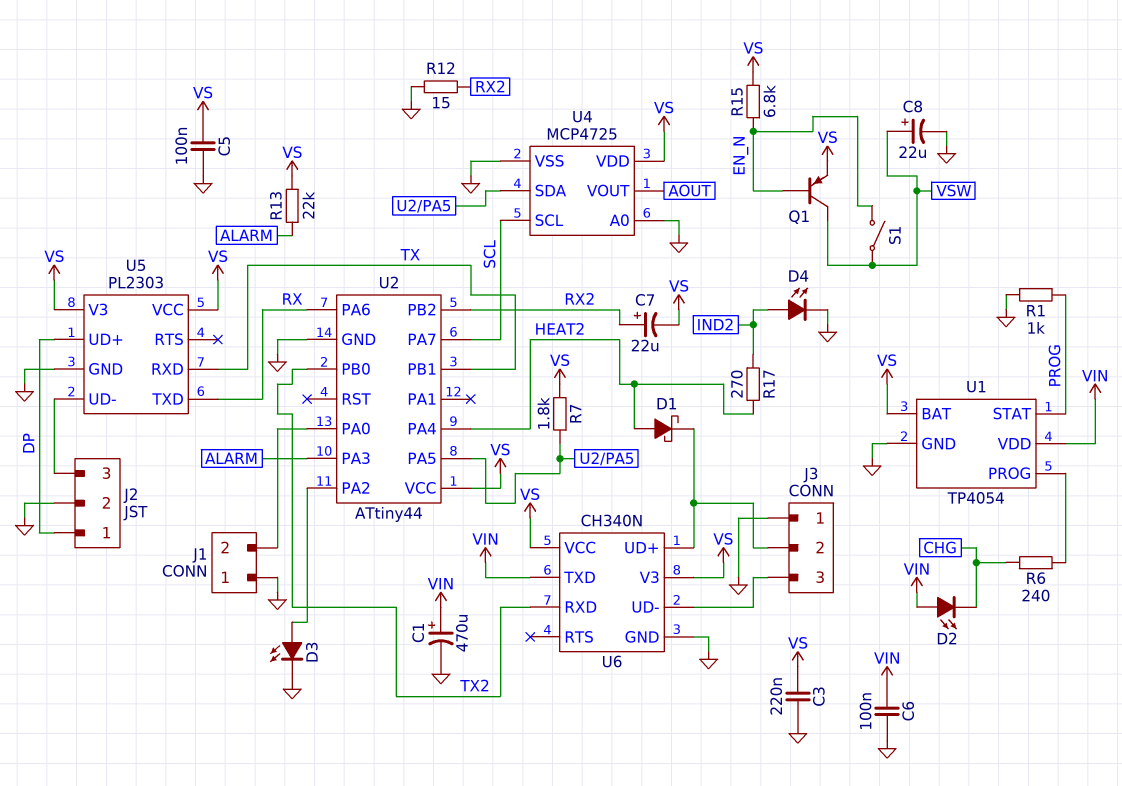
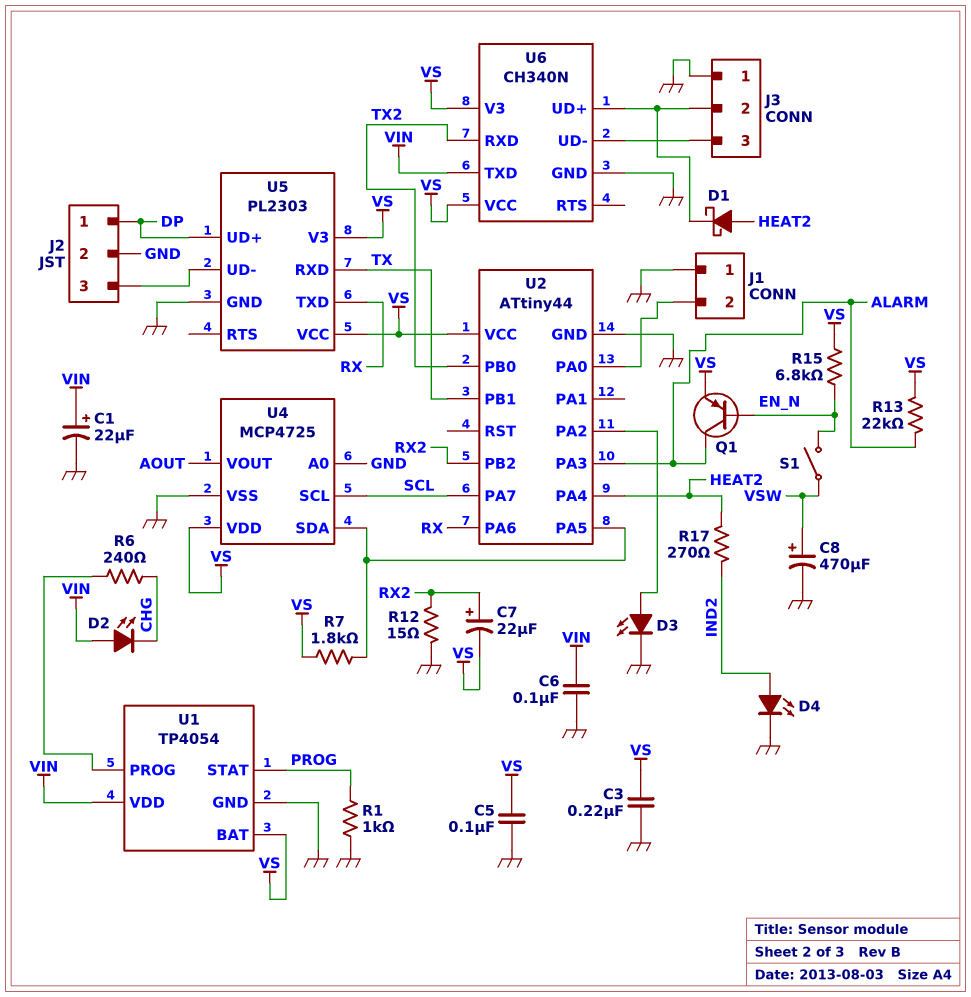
C1: 470uF (plus VIN, minus GND) -> 22uF (plus VIN, minus GND)
C8: 22uF (plus VSW, minus GND) -> 470uF (plus VSW, minus GND)
Q1: PNP (B EN_N, C VSW, E VS) -> PNP (B EN_N, C ALARM, E VS)

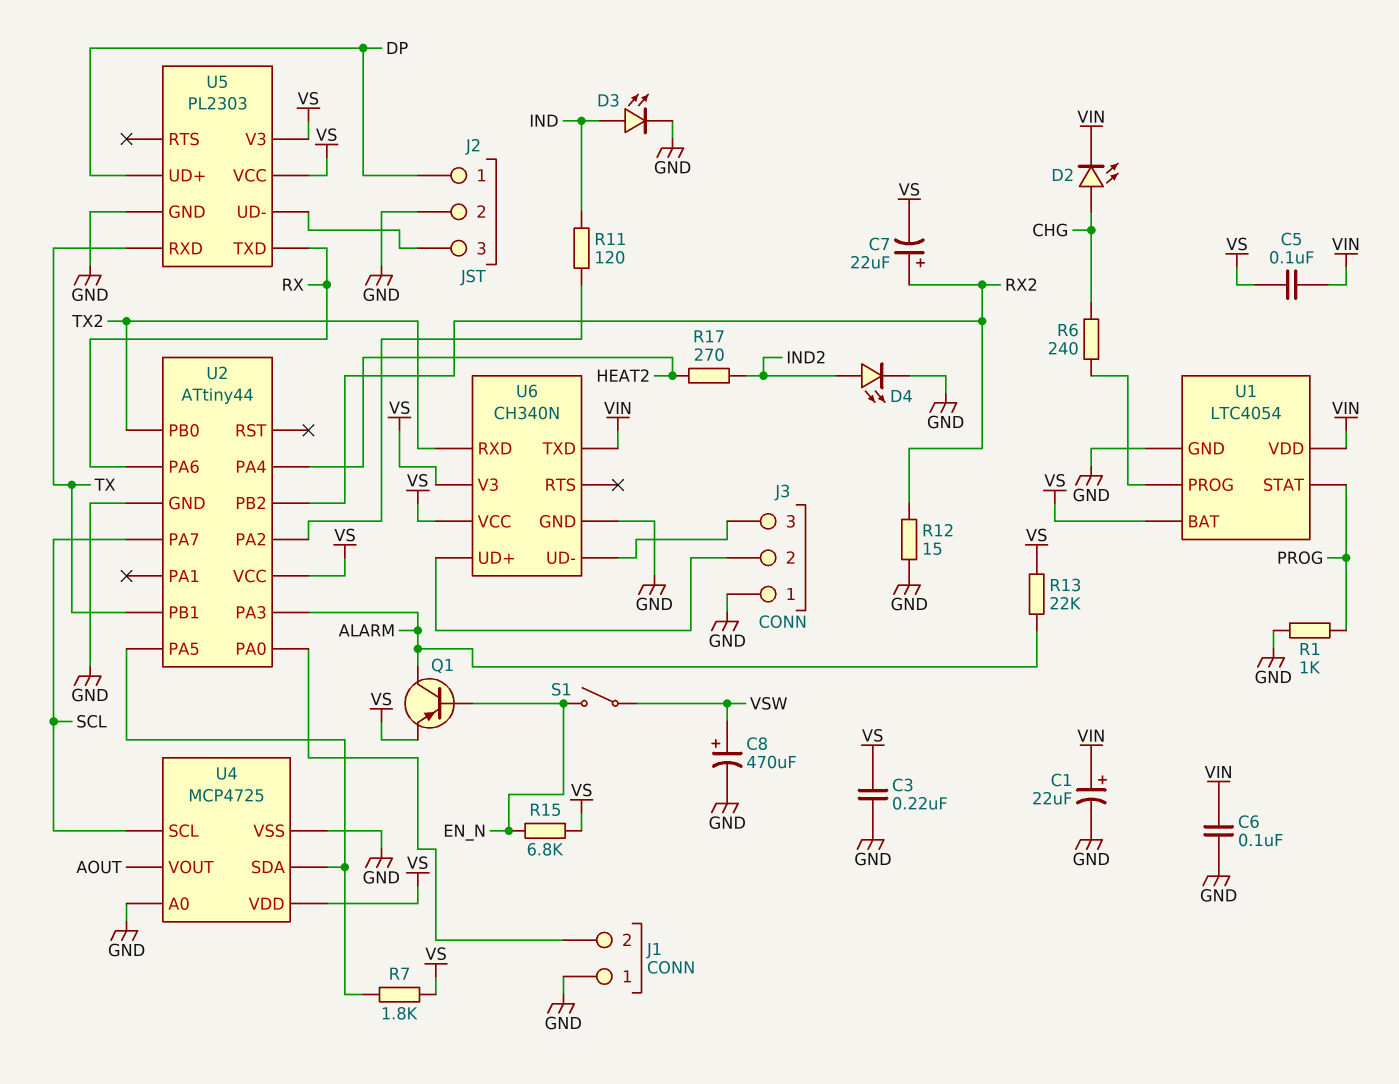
C5: 100nF (GND, VS) -> 100nF (VIN, VS)
D1: schottky (A HEAT2, K J3/2) -> none
D2: LED (A VIN, K CHG) -> LED (A CHG, K VIN)
D3: LED (A U2/PA2, K GND) -> LED (A IND, K GND)
R11: none -> 120 (IND, U2/PA2)
U1: TP4054 -> LTC4054

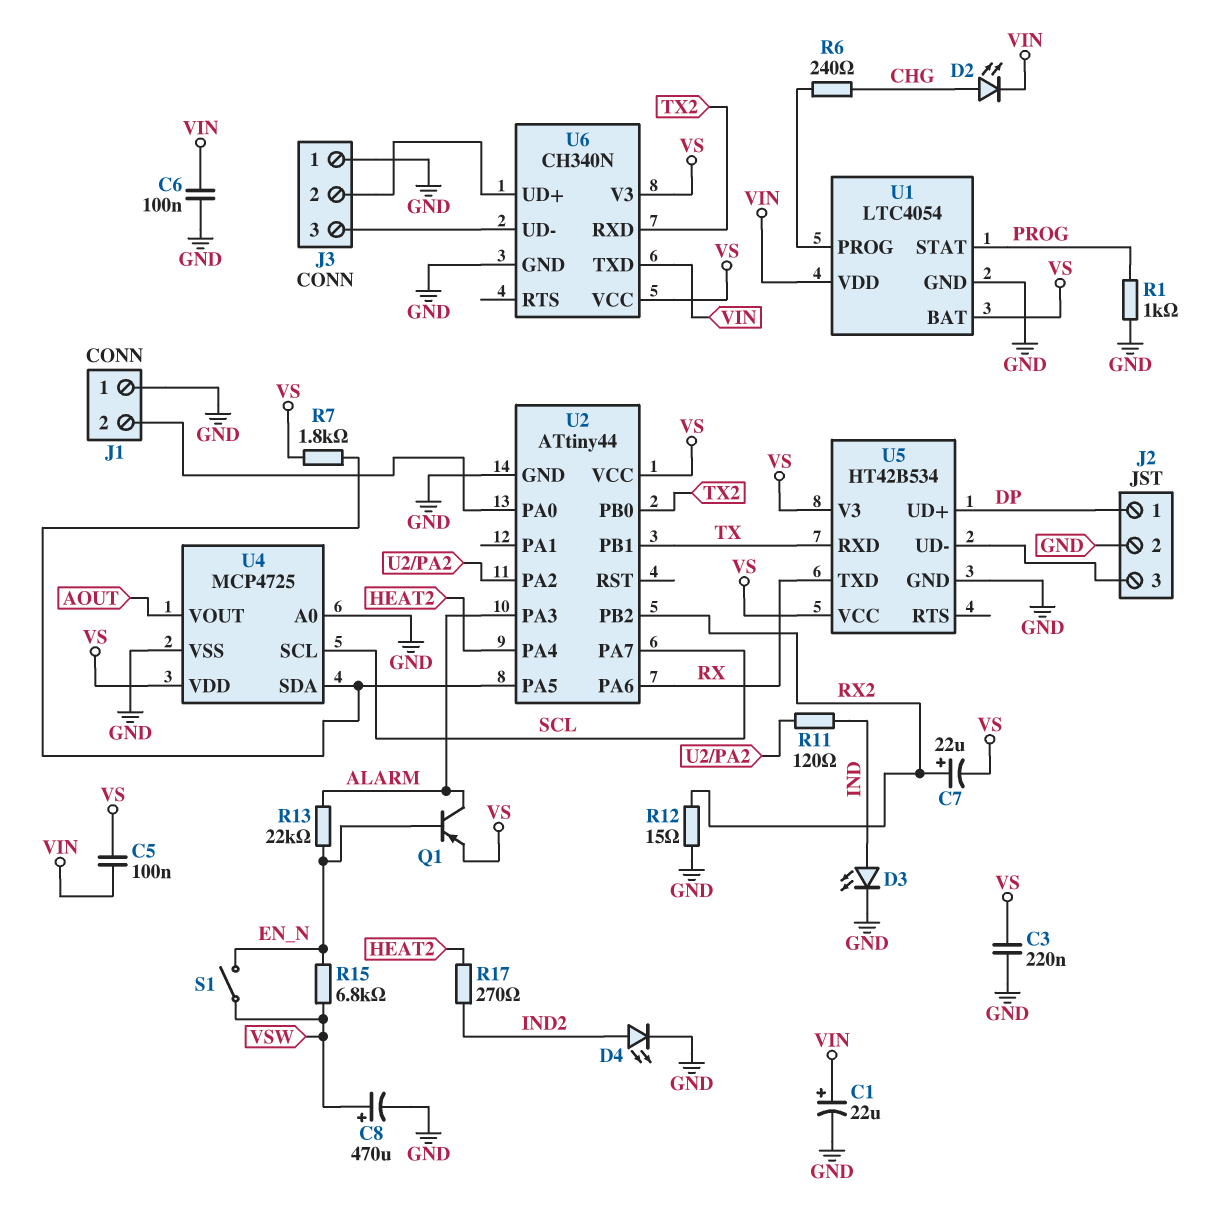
R13: 22k (ALARM, VS) -> 22k (ALARM, EN_N)
R15: 6.8k (EN_N, VS) -> 6.8k (EN_N, VSW)
U5: PL2303 -> HT42B534

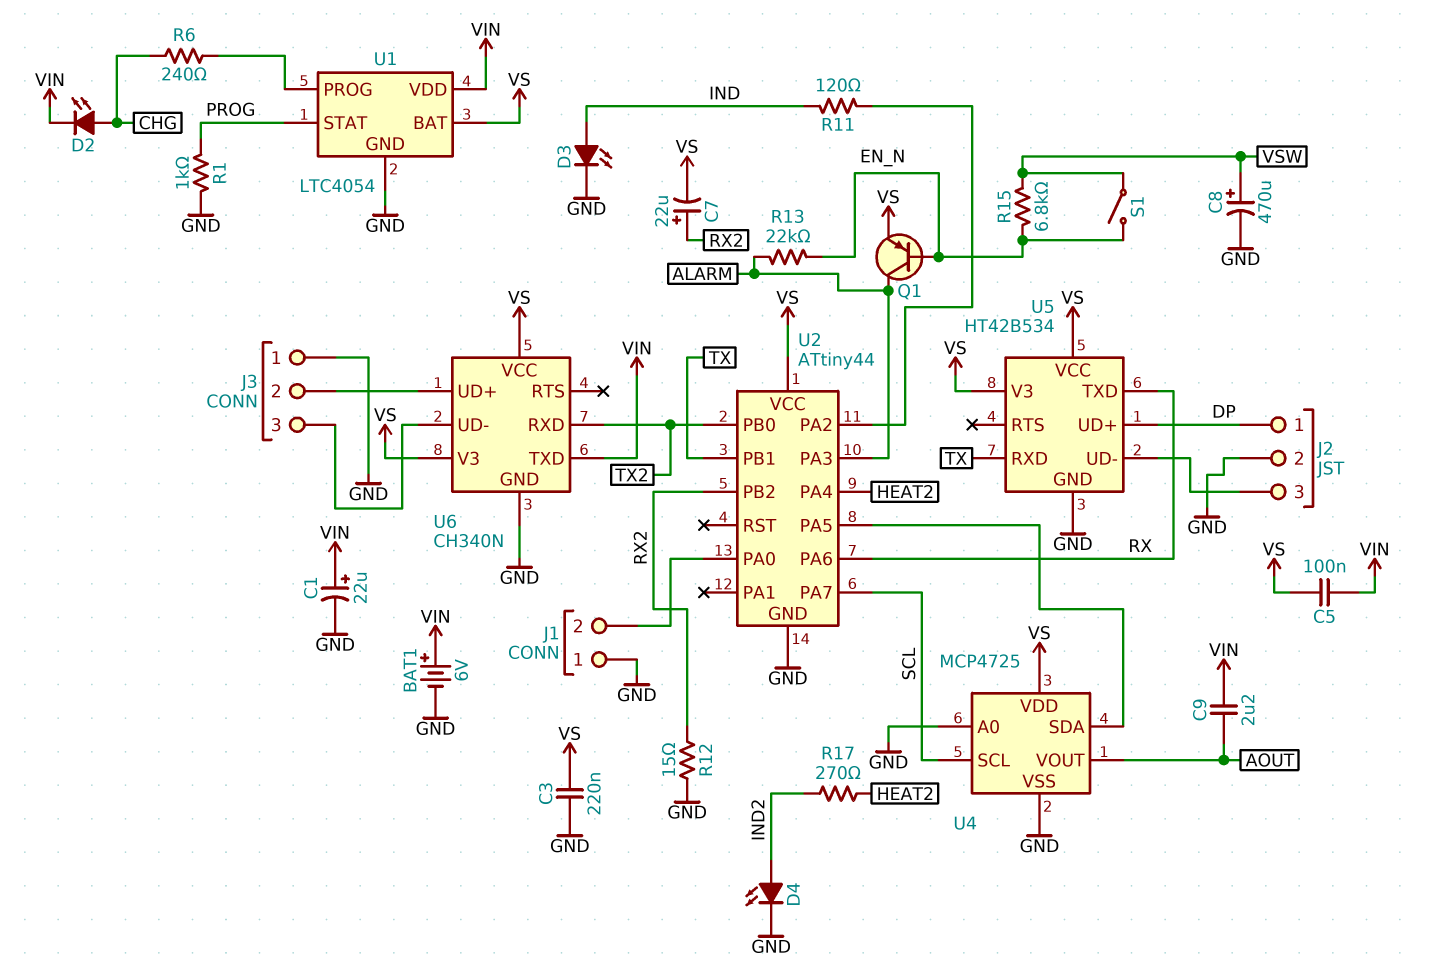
BAT1: none -> 6V (plus VIN, minus GND)
C6: 100nF (GND, VIN) -> none
C9: none -> 2.2uF (AOUT, VIN)
R7: 1.8k (U2/PA5, VS) -> none

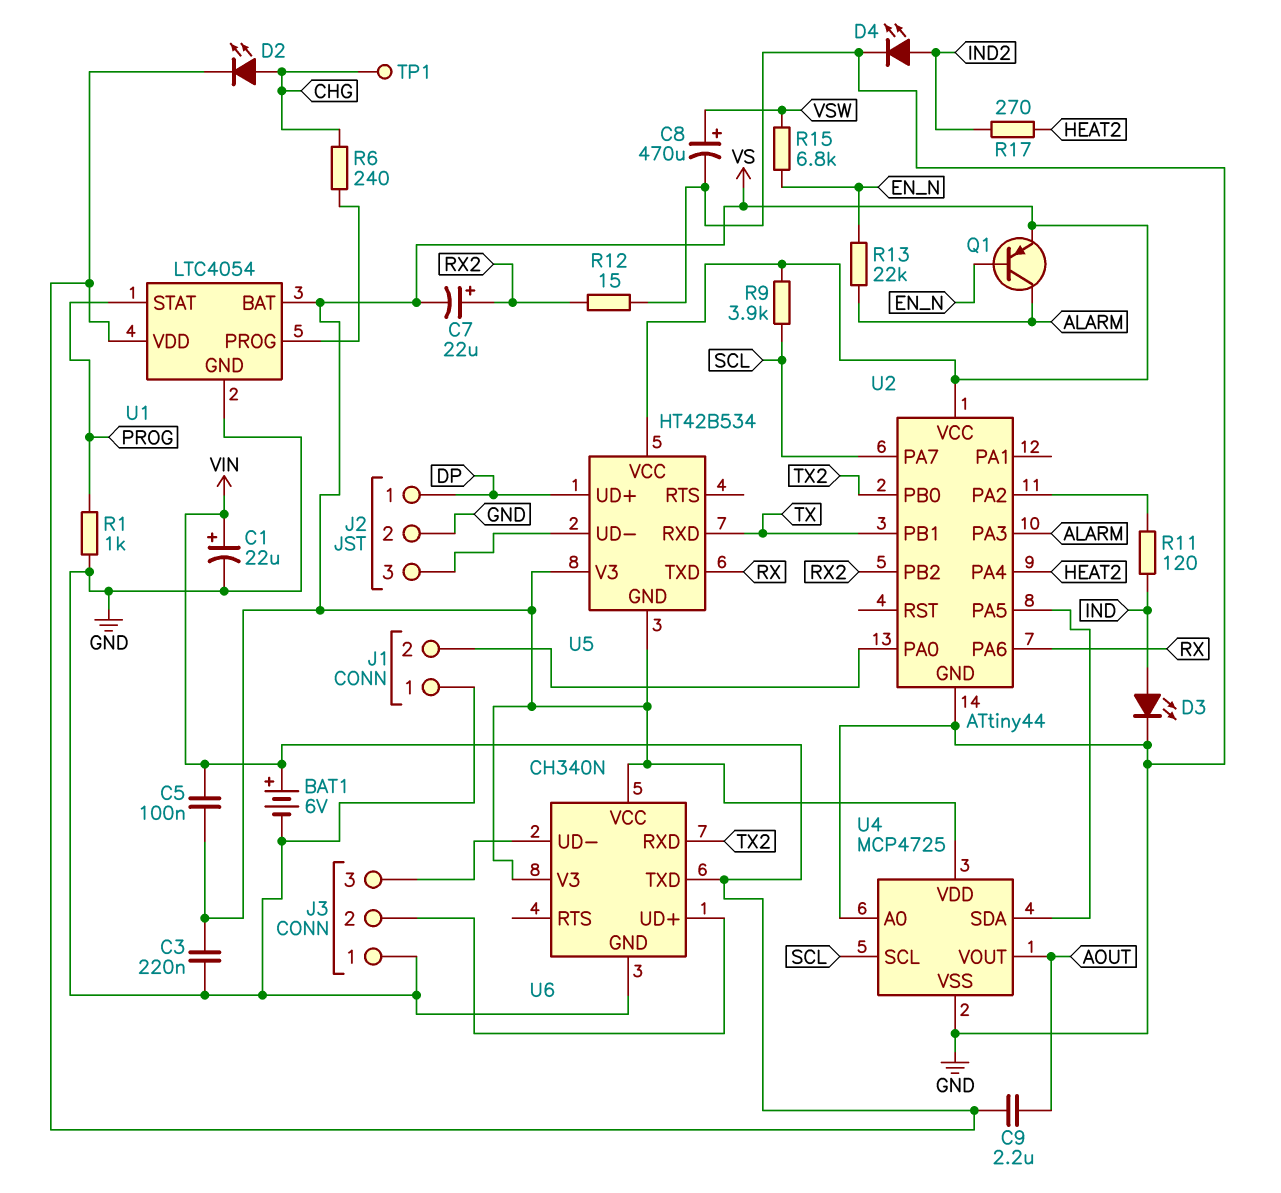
R9: none -> 3.9k (SCL, VS)
S1: switch (EN_N, VSW) -> none
TP1: none -> test point (CHG)
U5 pin GND: GND -> VS

